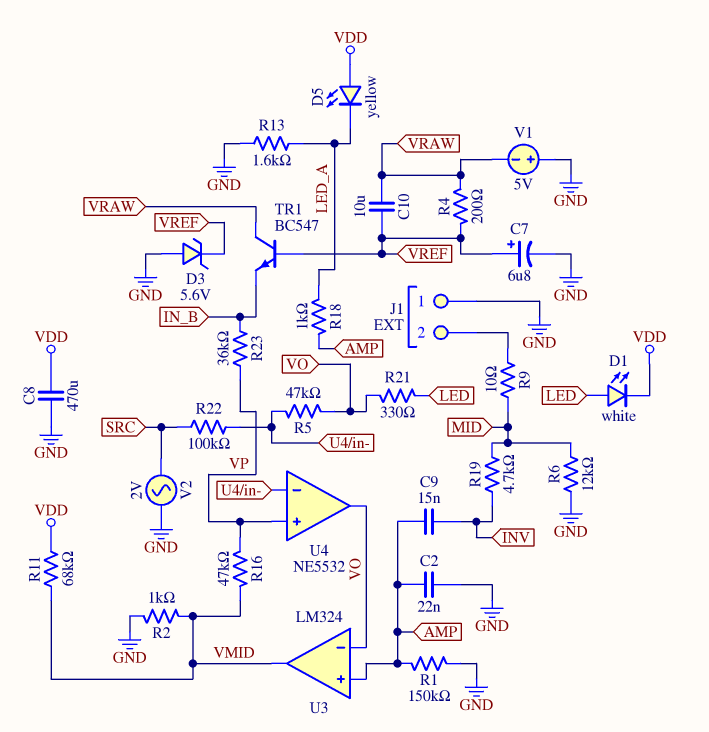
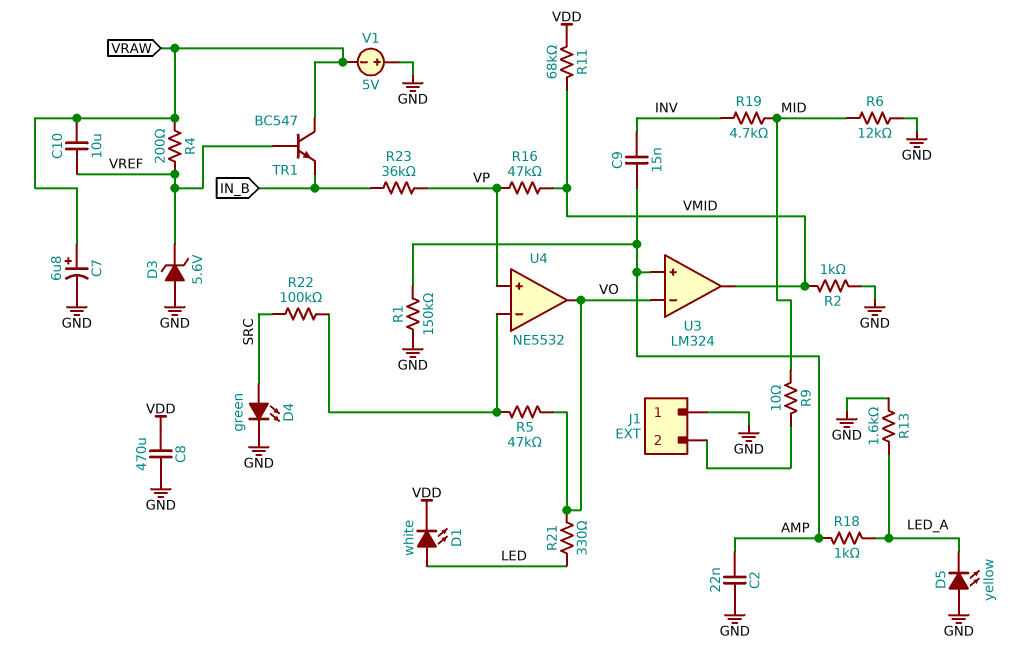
C7: 6.8uF (plus VREF, minus GND) -> 6.8uF (plus VRAW, minus GND)
D4: none -> LED green (A SRC, K GND)
D5: LED yellow (A VDD, K LED_A) -> LED yellow (A GND, K LED_A)
V2: AC 2V (GND, SRC) -> none

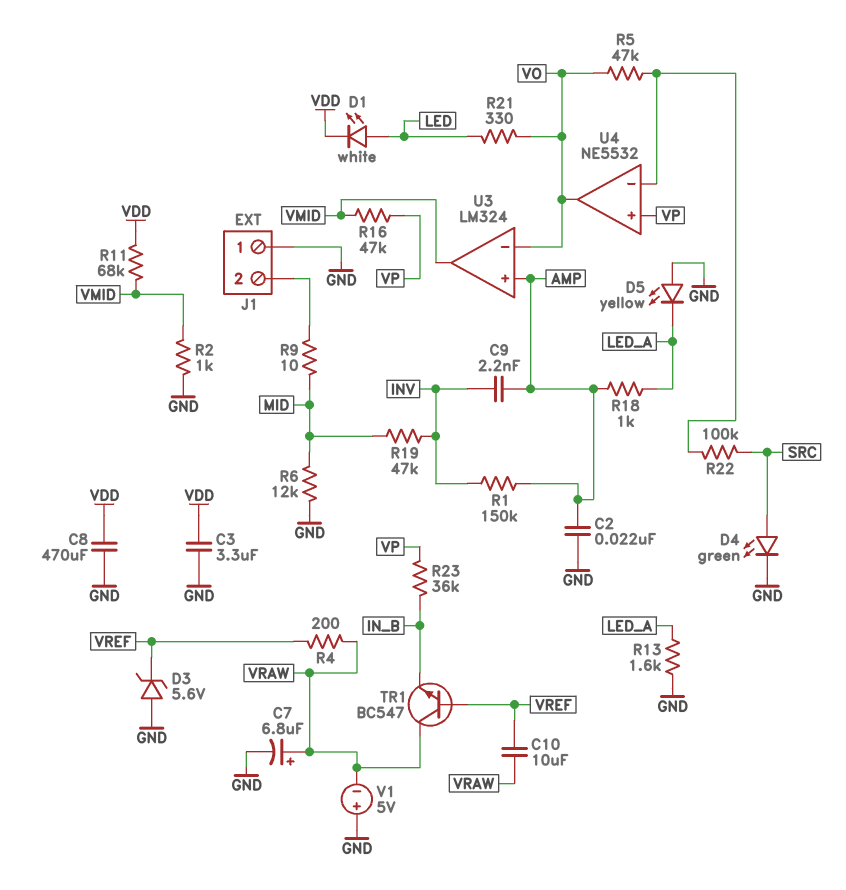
C3: none -> 3.3uF (GND, VDD)
C9: 15nF (AMP, INV) -> 2.2nF (AMP, INV)
R1: 150k (AMP, GND) -> 150k (AMP, INV)
R19: 4.7k (INV, MID) -> 47k (INV, MID)

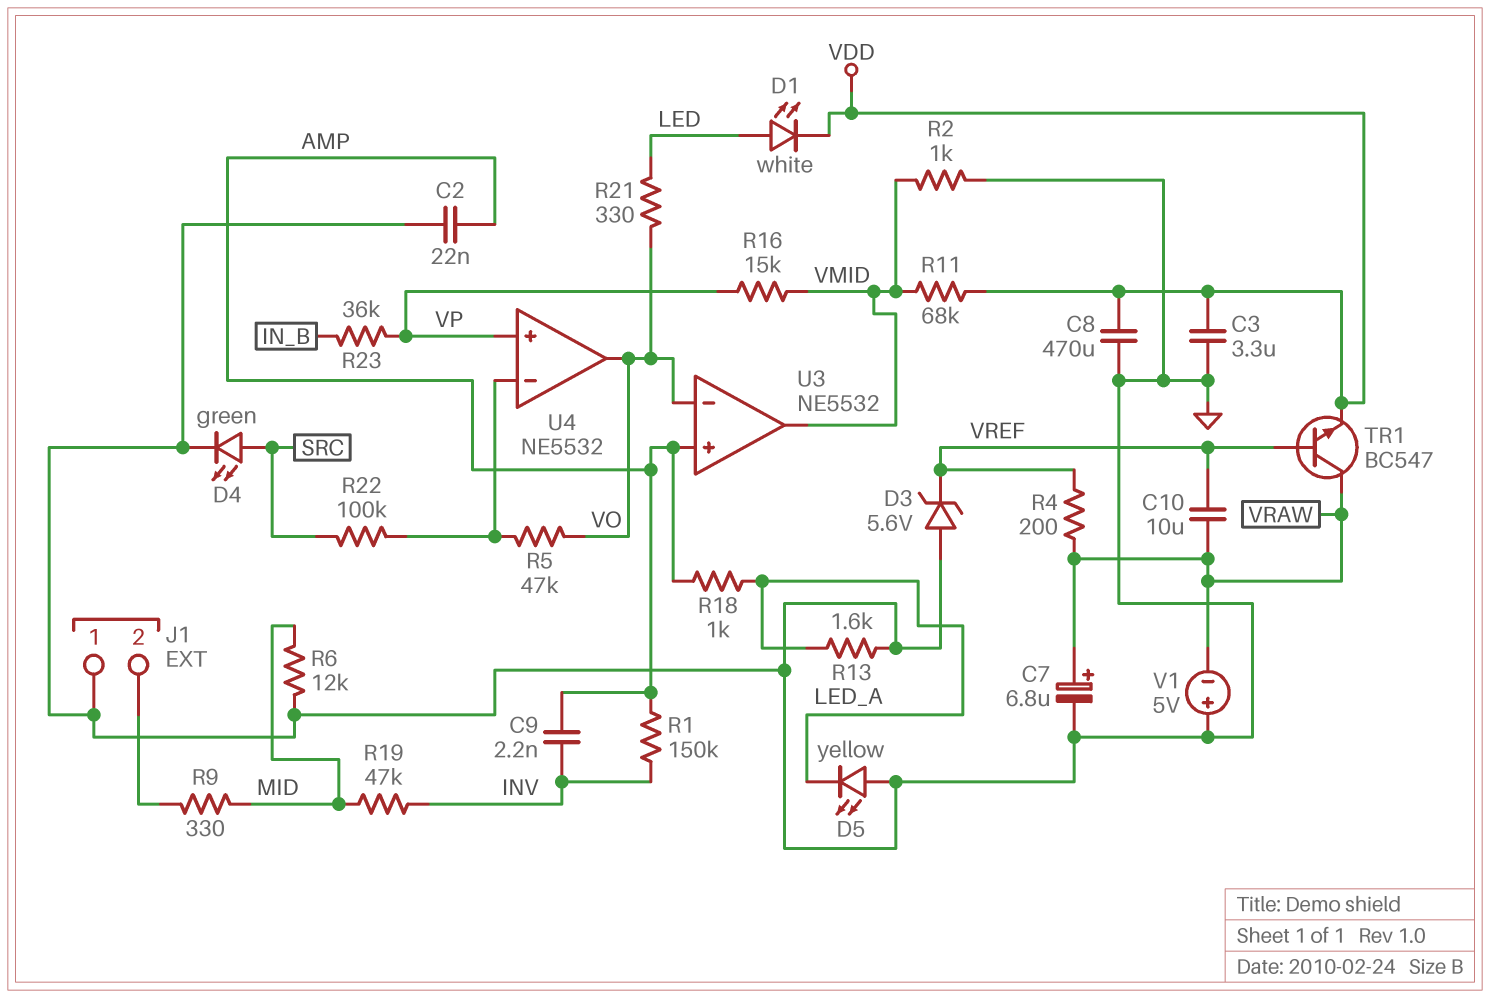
R9: 10 (J1/2, MID) -> 330 (J1/2, MID)
R16: 47k (VMID, VP) -> 15k (VMID, VP)
TR1: NPN BC547 (B VREF, C VRAW, E IN_B) -> NPN BC547 (B VREF, C VRAW, E VDD)
U3: LM324 -> NE5532

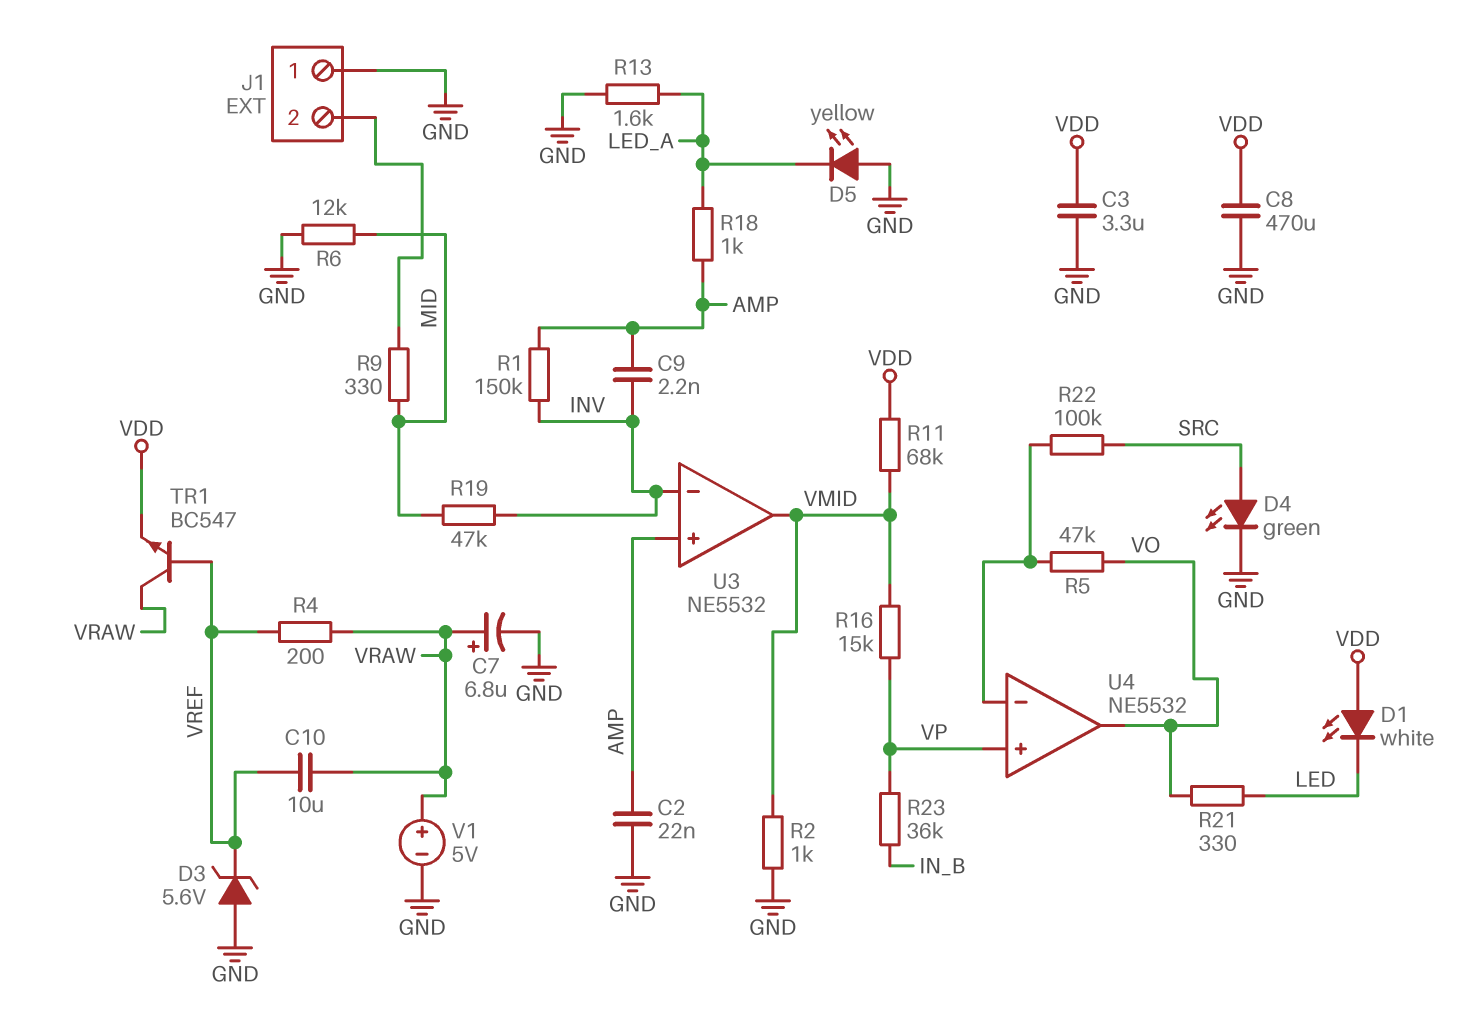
D1: LED white (A LED, K VDD) -> LED white (A VDD, K LED)
U3 pin in-: VO -> INV
V1: 5V (plus GND, minus VRAW) -> 5V (plus VRAW, minus GND)

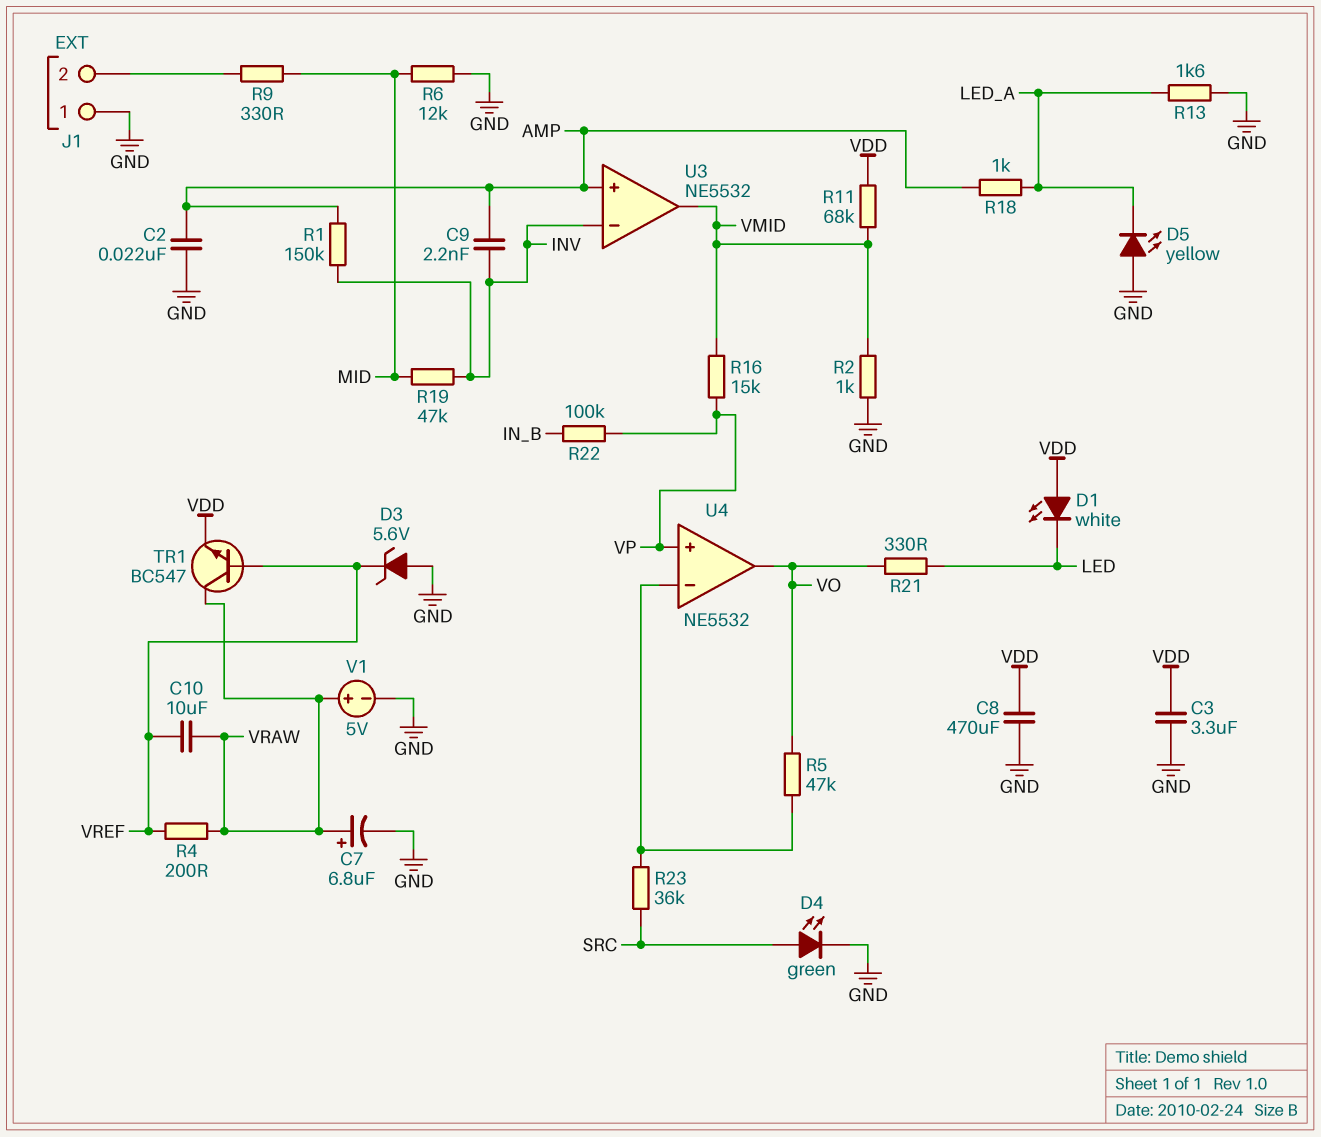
R22: 100k (SRC, U4/in-) -> 100k (IN_B, VP)
R23: 36k (IN_B, VP) -> 36k (SRC, U4/in-)

